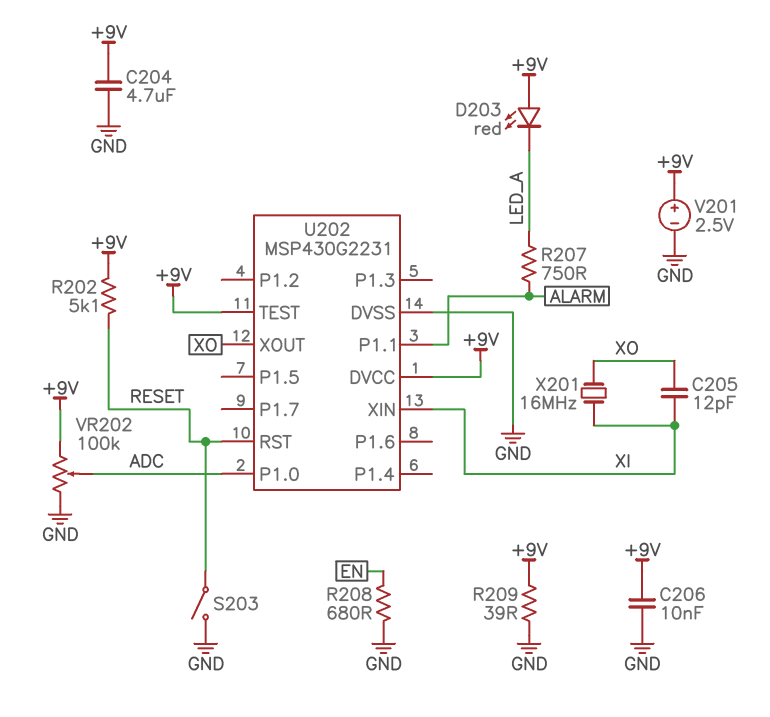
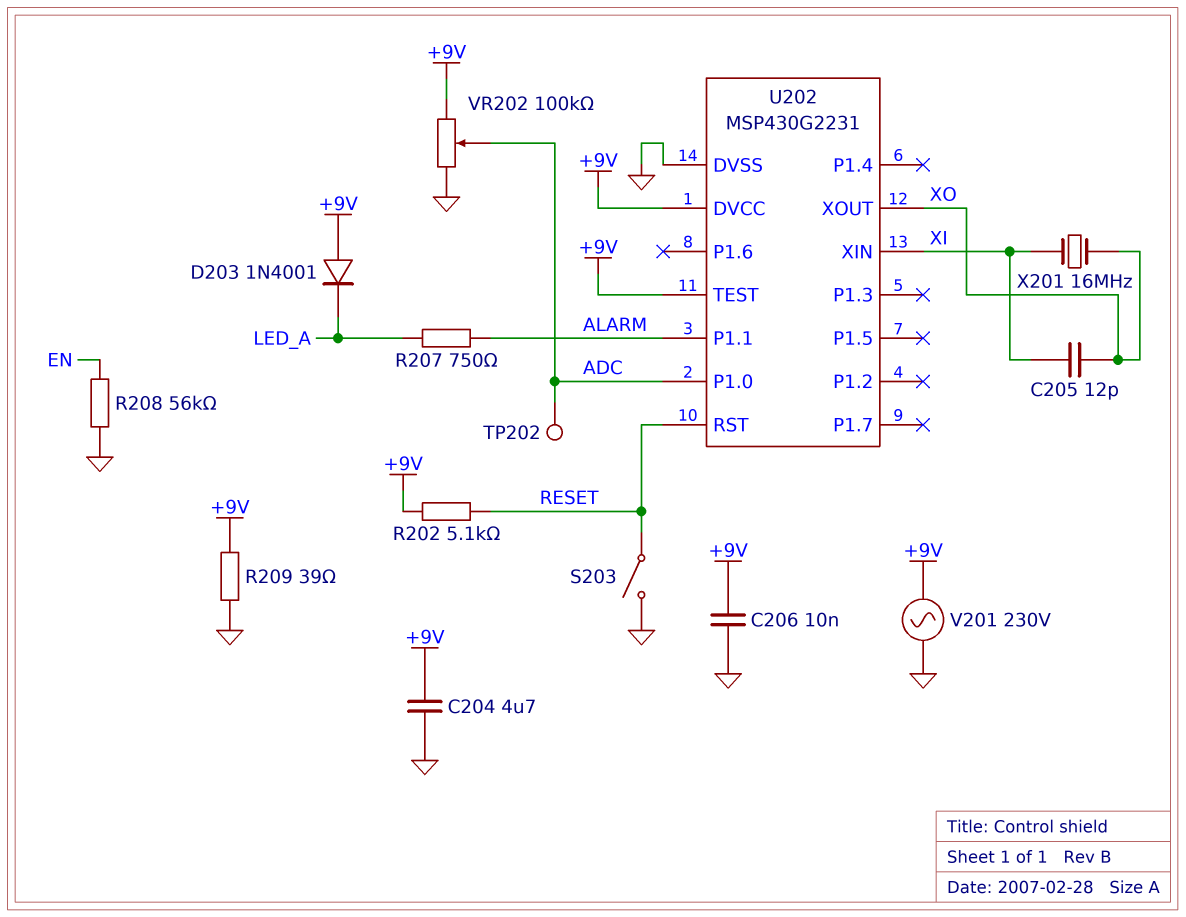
D203: LED red (A +9V, K LED_A) -> diode 1N4001 (A +9V, K LED_A)
R208: 680 (EN, GND) -> 56k (EN, GND)
TP202: none -> test point (ADC)
V201: 2.5V (plus +9V, minus GND) -> AC 230V (+9V, GND)

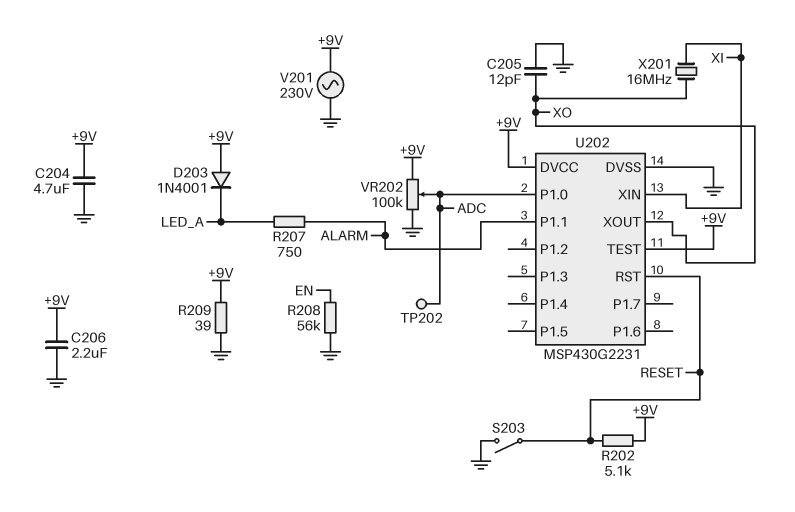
C205: 12pF (XI, XO) -> 12pF (GND, XO)
C206: 10nF (+9V, GND) -> 2.2uF (+9V, GND)

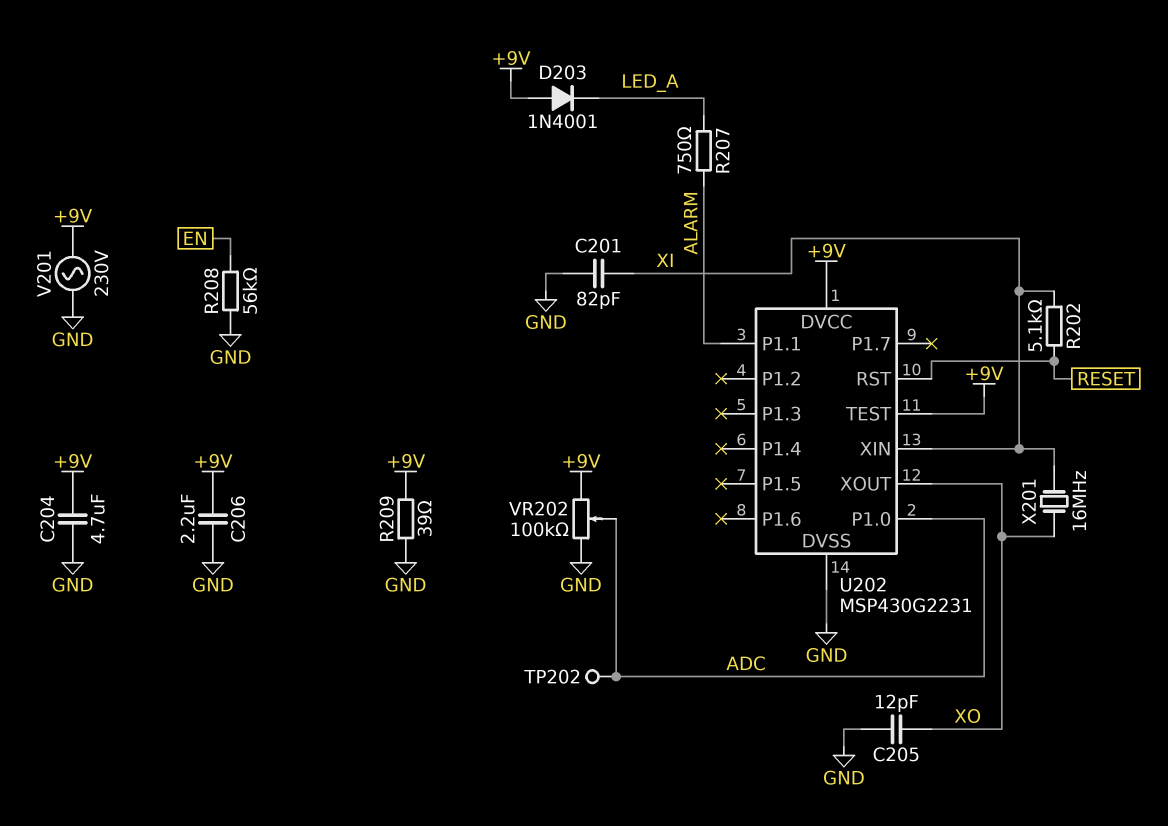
C201: none -> 82pF (GND, XI)
R202: 5.1k (+9V, RESET) -> 5.1k (RESET, XI)
S203: switch (GND, RESET) -> none

